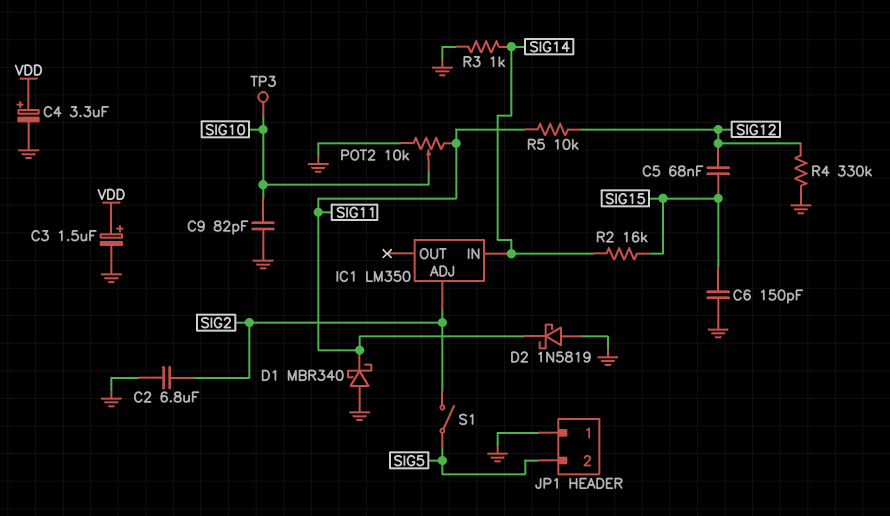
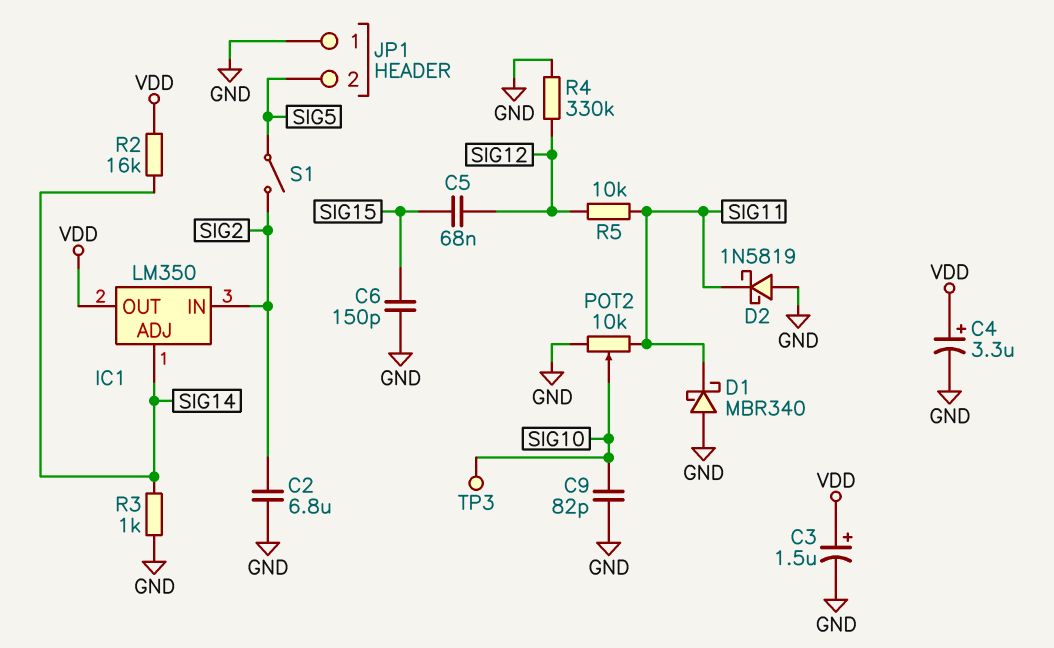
IC1 pin ADJ: SIG2 -> SIG14
IC1 pin IN: SIG14 -> SIG2
IC1 pin OUT: none -> VDD
R2: 16k (SIG14, SIG15) -> 16k (SIG14, VDD)

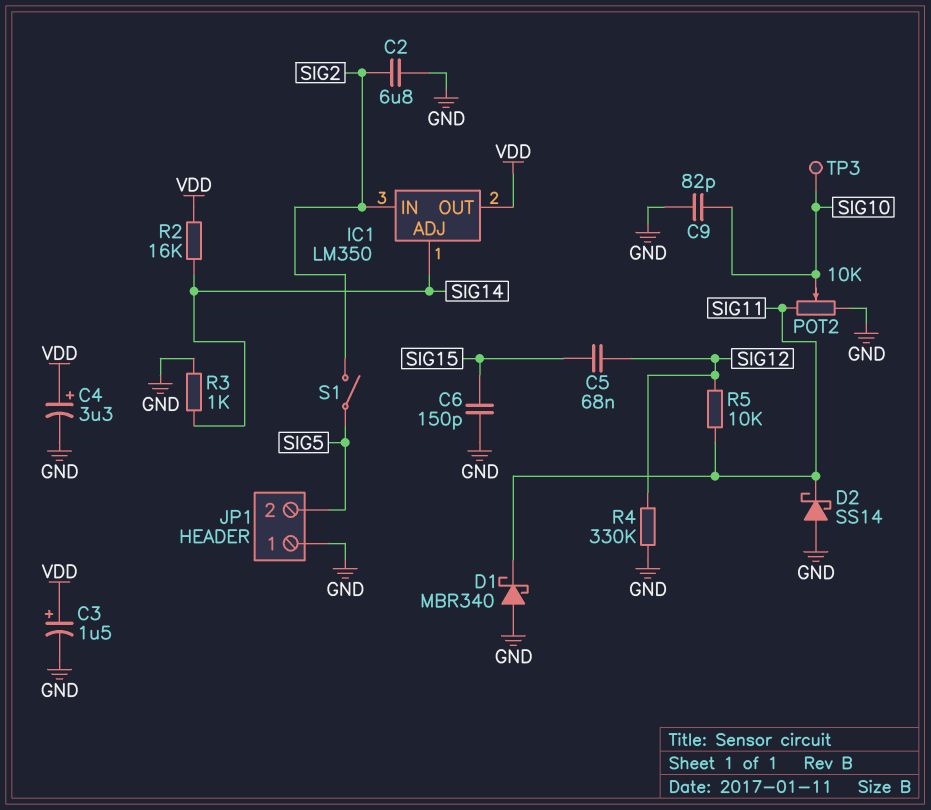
D2: schottky 1N5819 (A GND, K SIG11) -> schottky SS14 (A GND, K SIG11)

